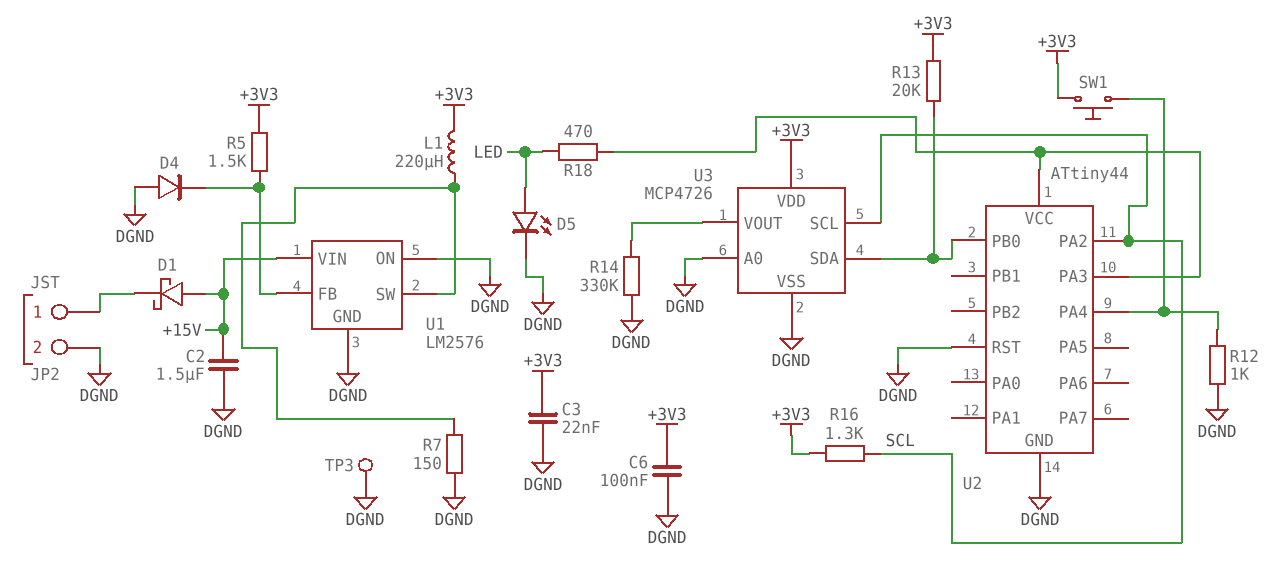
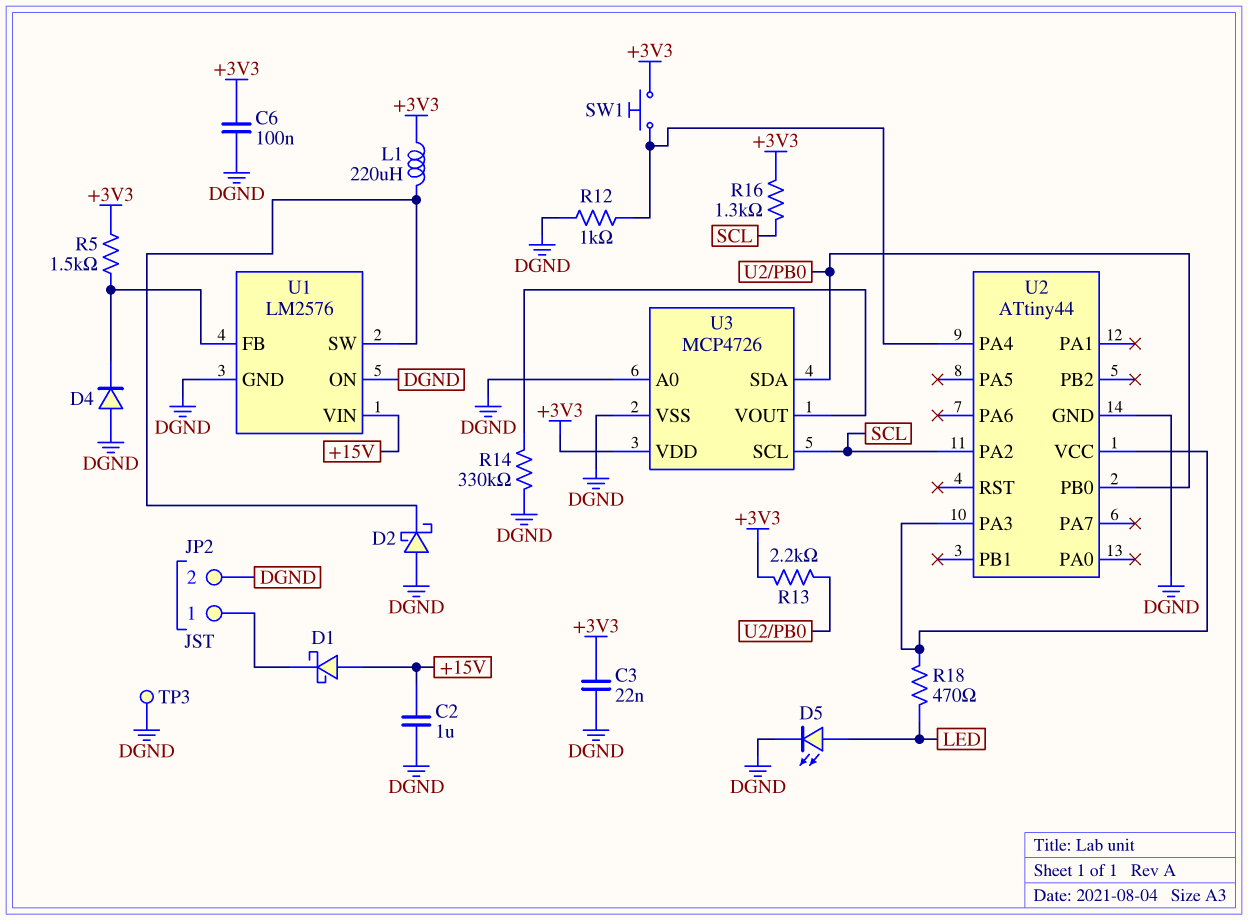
C2: 1.5uF (+15V, DGND) -> 1uF (+15V, DGND)
D2: none -> schottky (A DGND, K U1/SW)
R7: 150 (DGND, U1/SW) -> none
R13: 20k (+3V3, U2/PB0) -> 2.2k (+3V3, U2/PB0)
U2 pin RST: DGND -> none

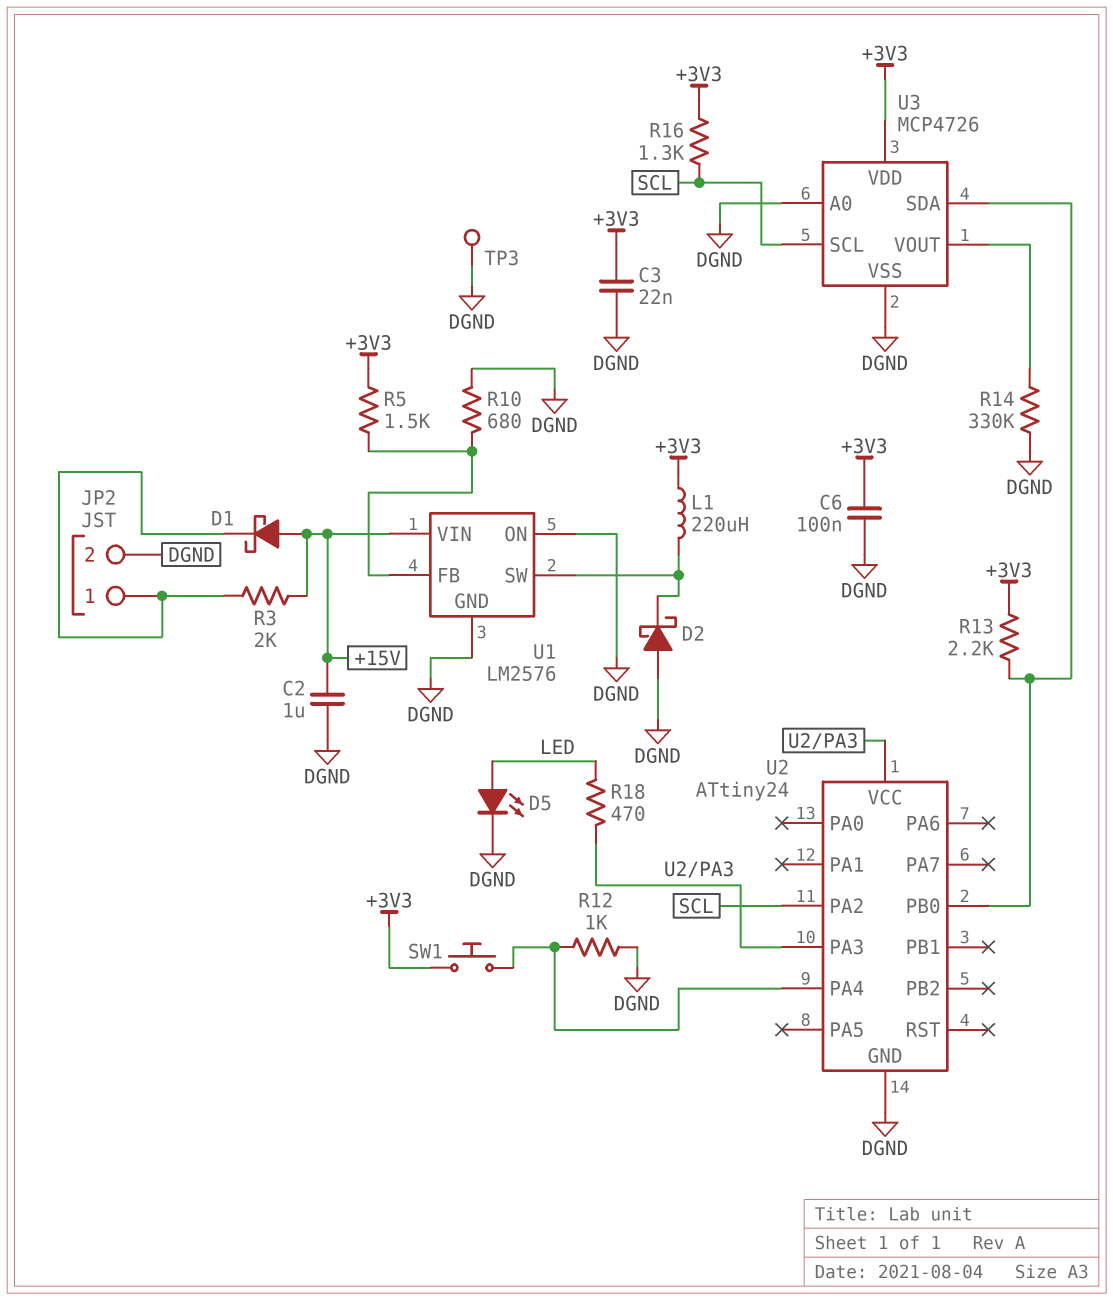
D4: diode (A DGND, K U1/FB) -> none
R3: none -> 2k (+15V, JP2/1)
R10: none -> 680 (DGND, U1/FB)
U2: ATtiny44 -> ATtiny24

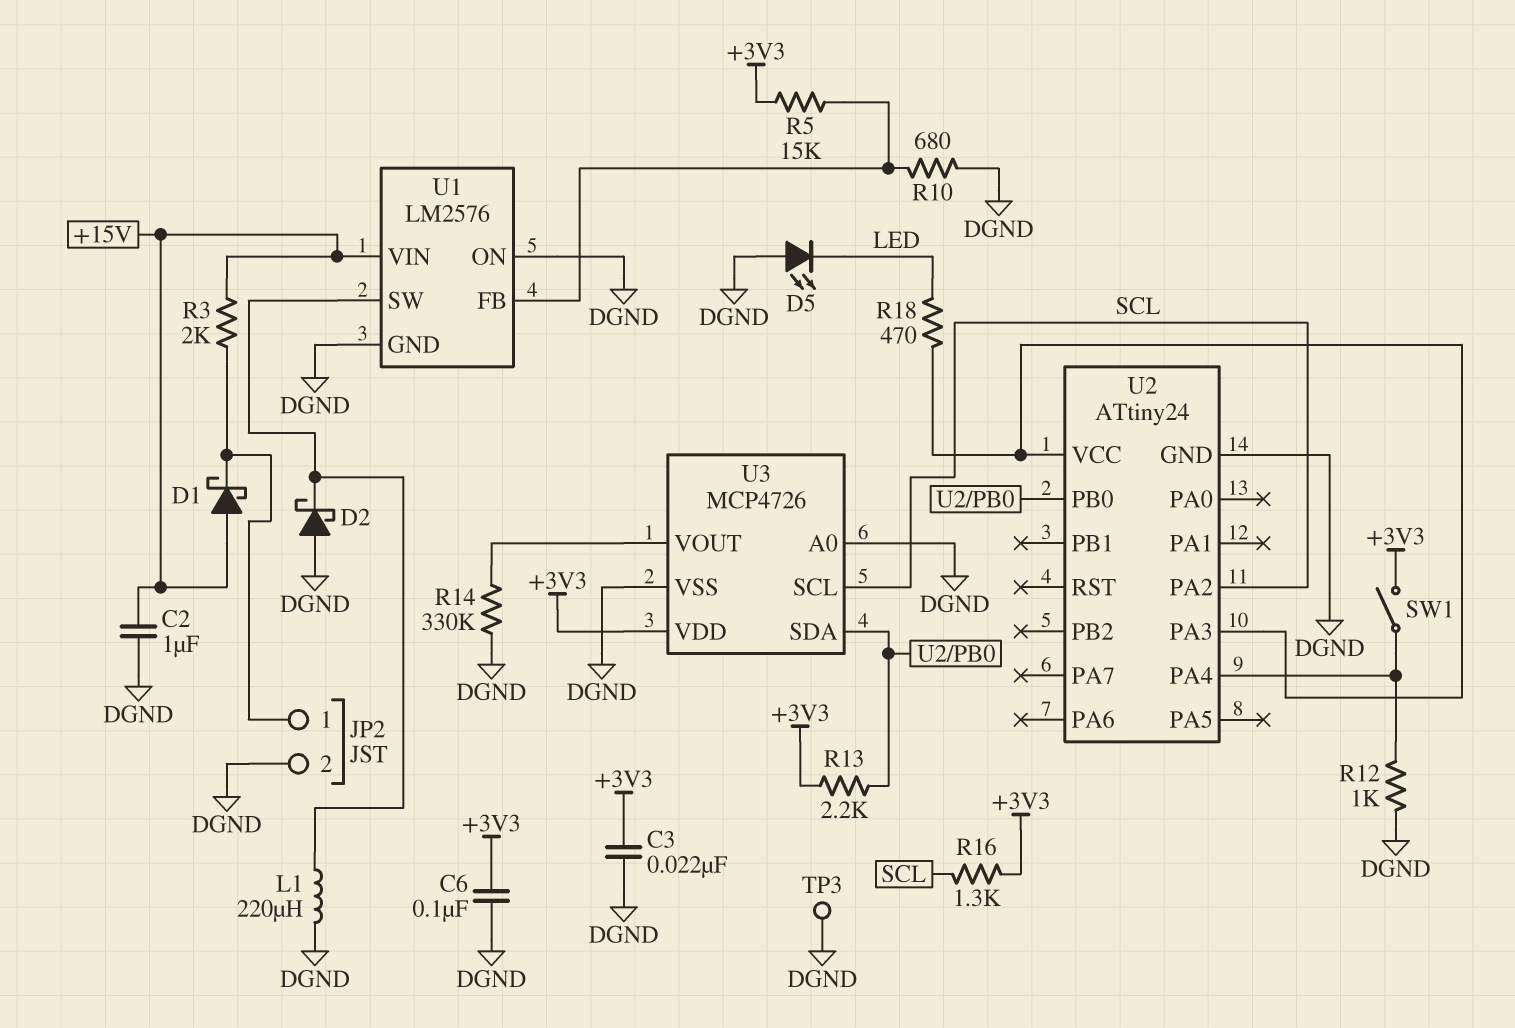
D5: LED (A LED, K DGND) -> LED (A DGND, K LED)
L1: 220uH (+3V3, U1/SW) -> 220uH (DGND, U1/SW)
R5: 1.5k (+3V3, U1/FB) -> 15k (+3V3, U1/FB)
SW1: button (+3V3, U2/PA4) -> switch (+3V3, U2/PA4)

